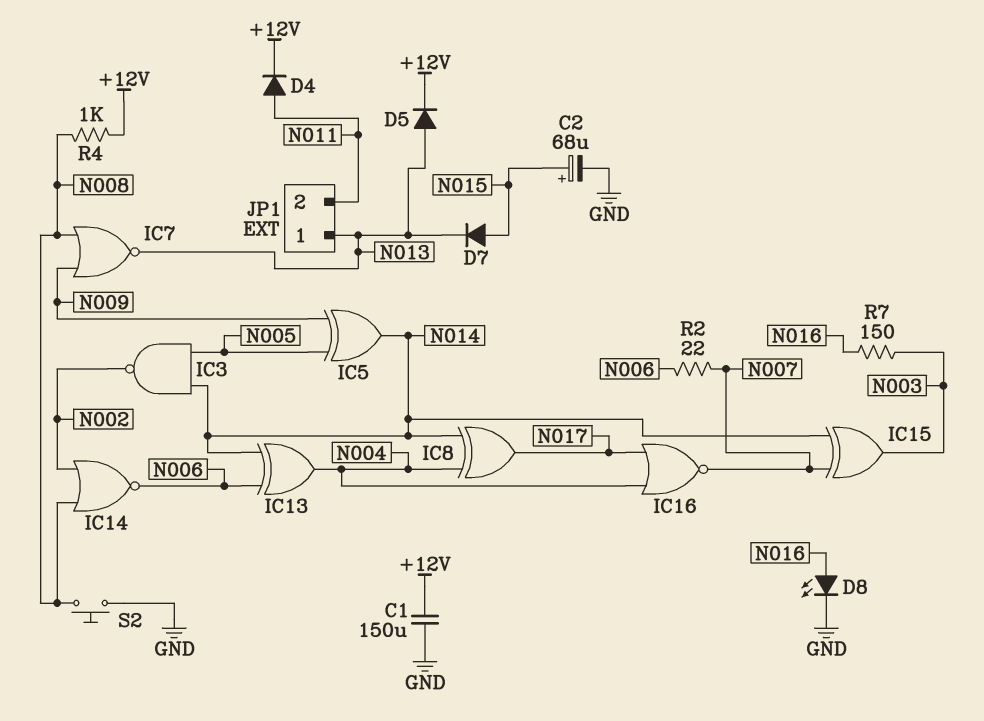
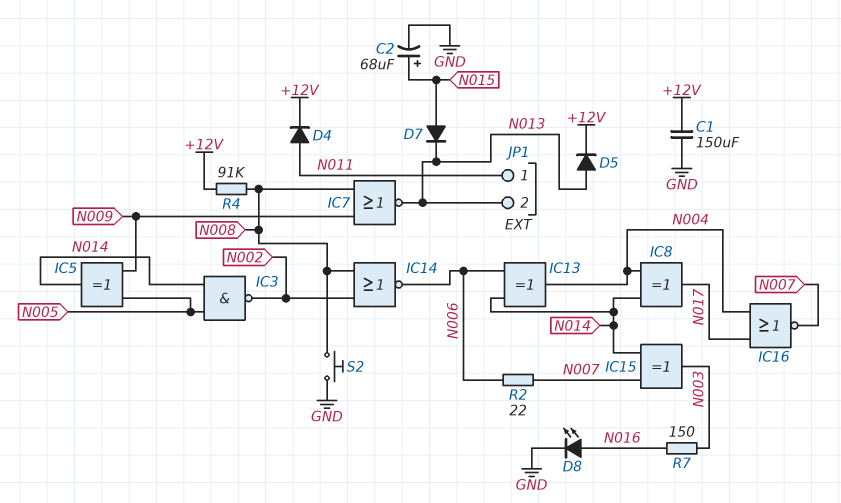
JP1 pin 1: N013 -> N011
JP1 pin 2: N011 -> N013
R4: 1k (+12V, N008) -> 91k (+12V, N008)

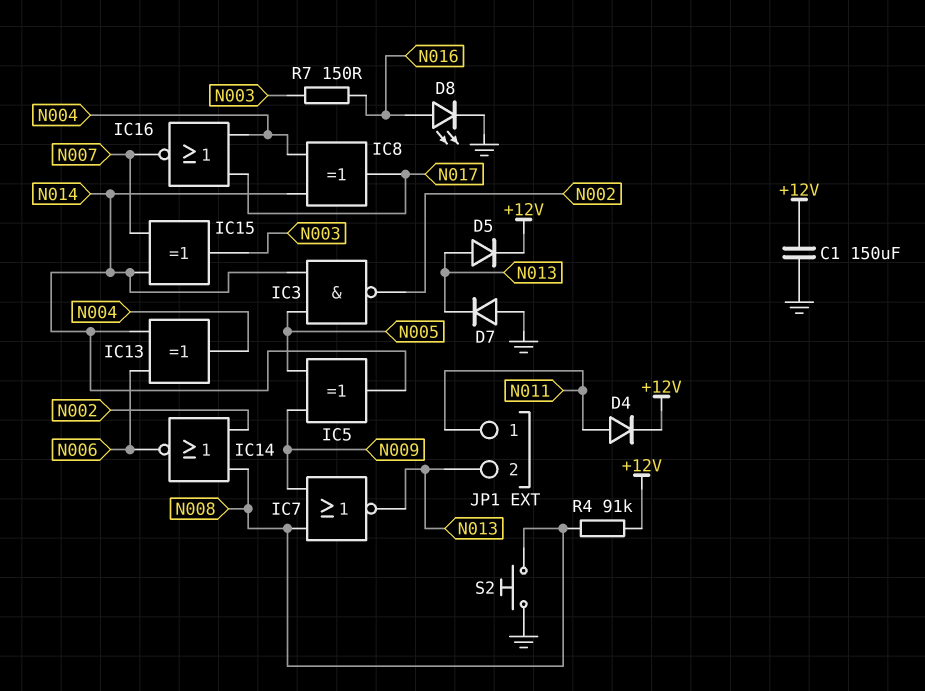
C2: 68uF (plus N015, minus GND) -> none
D7: diode (A N015, K N013) -> diode (A GND, K N013)
R2: 22 (N006, N007) -> none

